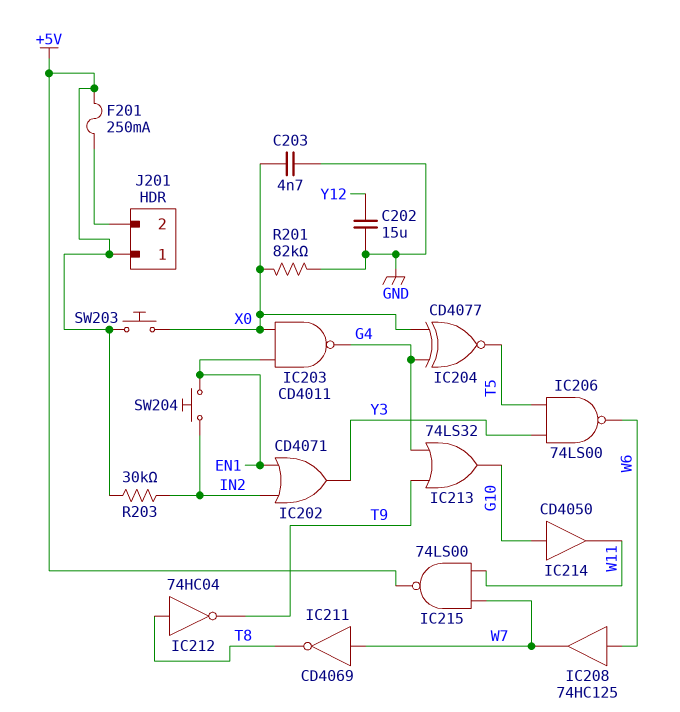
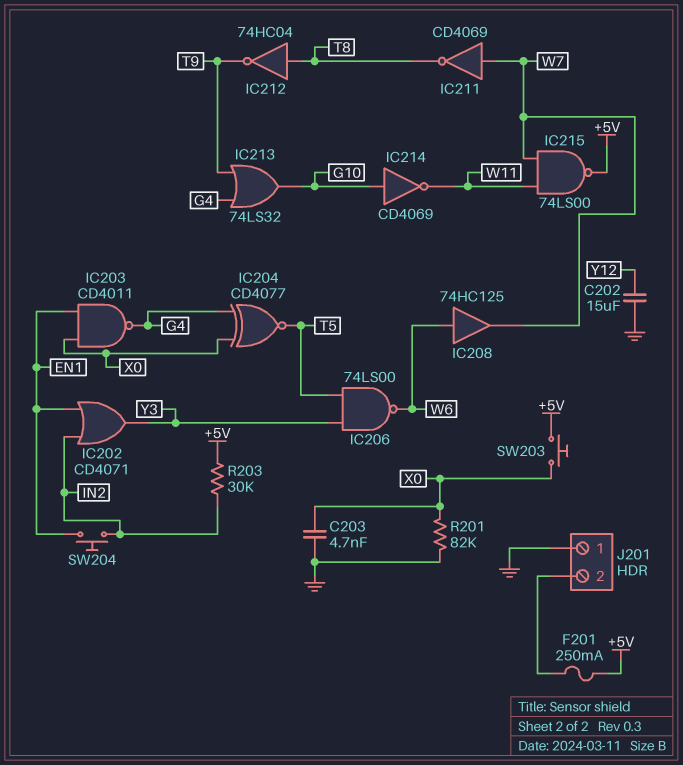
IC214: buffer CD4050 (in G10, out W11) -> NOT CD4069 (in G10, out W11)
J201 pin 1: +5V -> GND

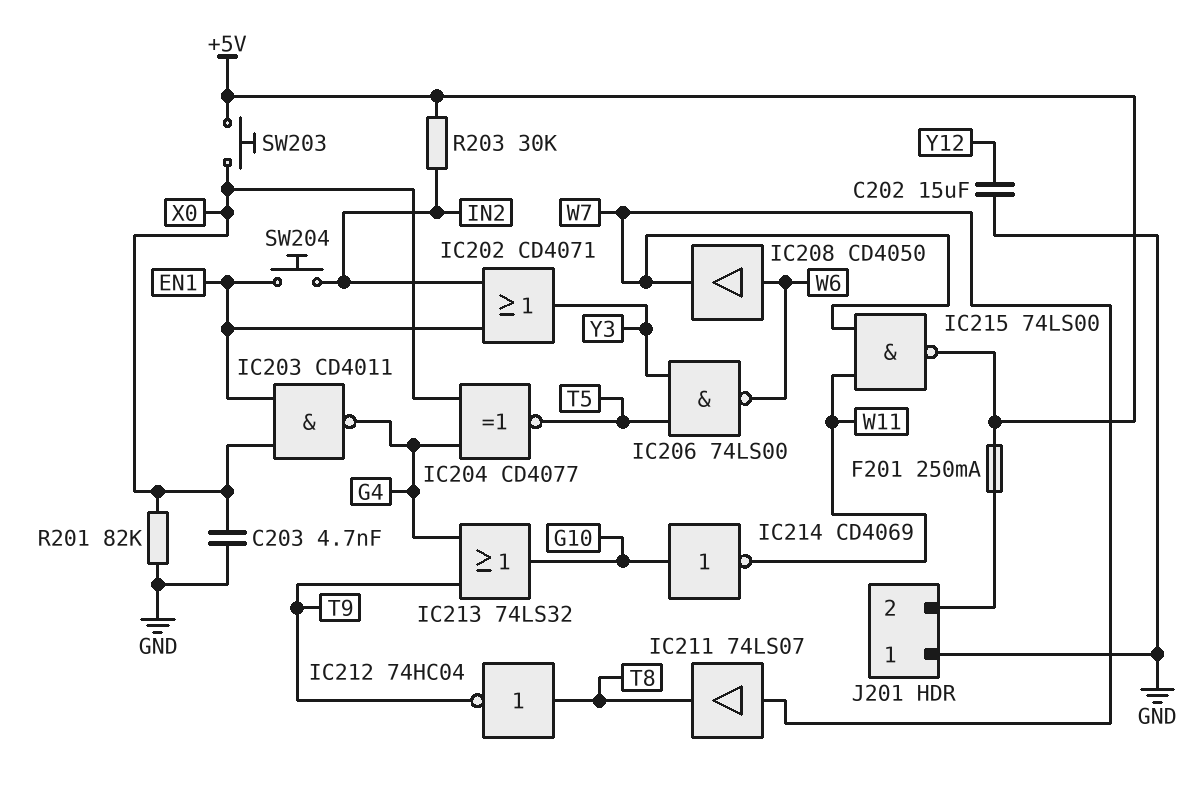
IC208: buffer 74HC125 (in W6, out W7) -> buffer CD4050 (in W6, out W7)
IC211: NOT CD4069 (in W7, out T8) -> buffer 74LS07 (in W7, out T8)

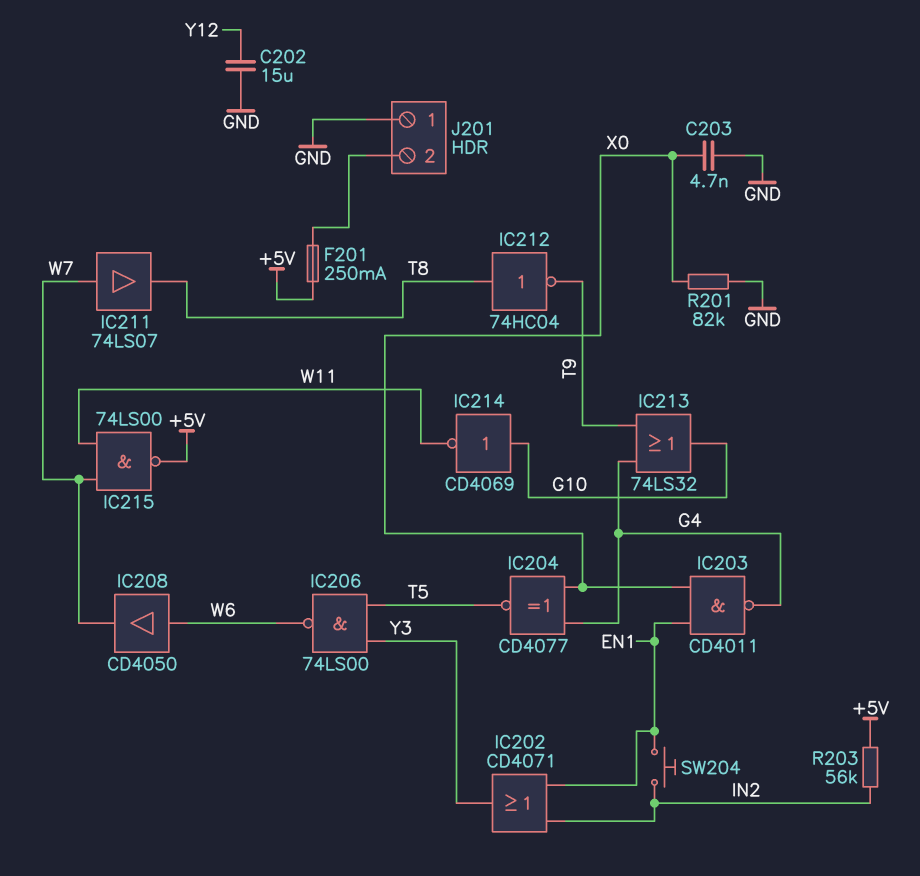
R203: 30k (+5V, IN2) -> 56k (+5V, IN2)
SW203: button (+5V, X0) -> none

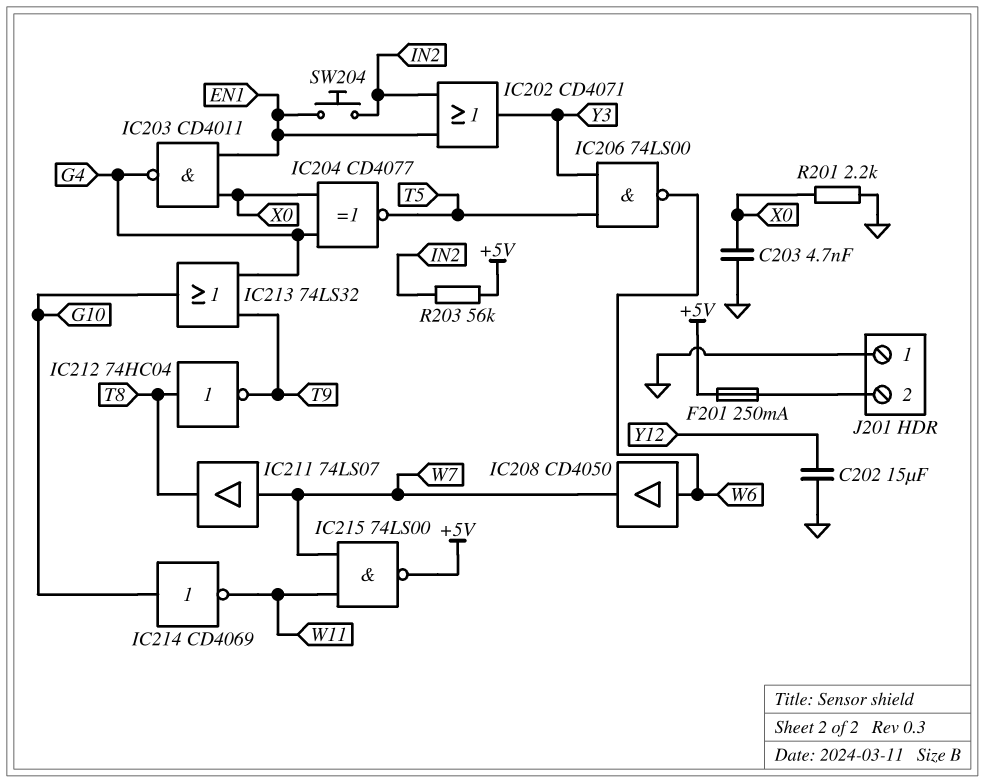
R201: 82k (GND, X0) -> 2.2k (GND, X0)

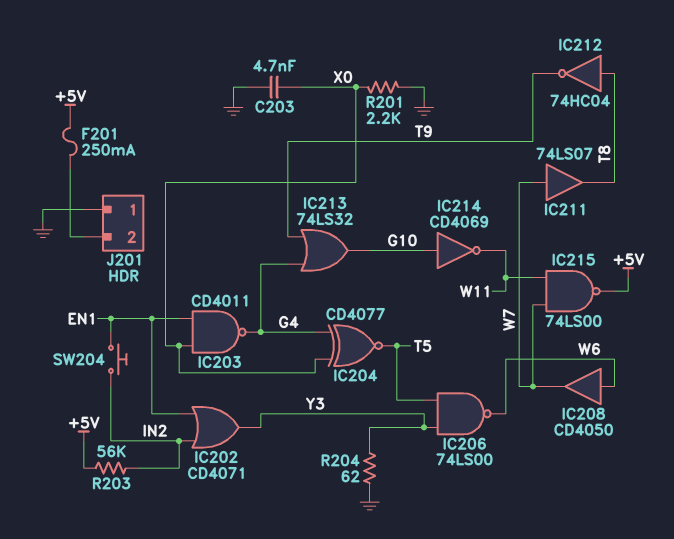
C202: 15uF (GND, Y12) -> none
R204: none -> 62 (GND, Y3)

